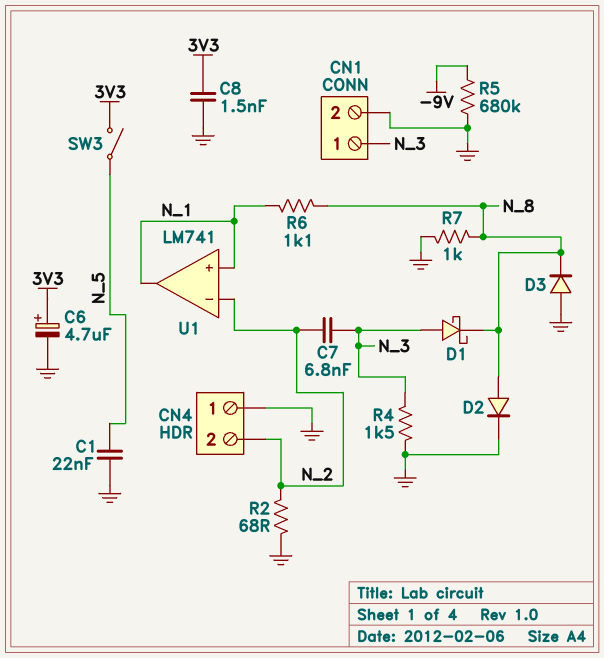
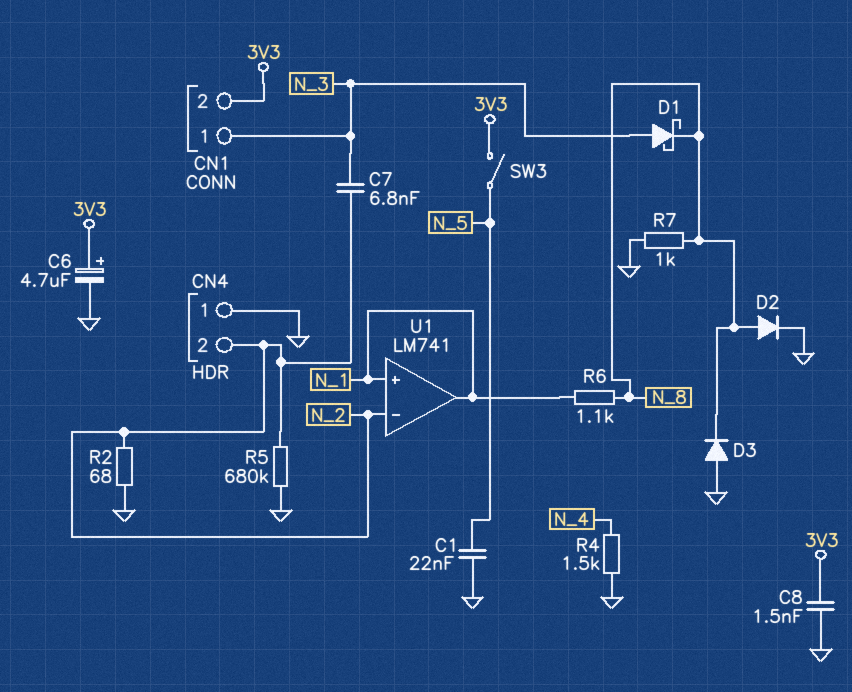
CN1 pin 2: GND -> 3V3
R4: 1.5k (GND, N_3) -> 1.5k (GND, N_4)
R5: 680k (-9V, GND) -> 680k (GND, N_2)

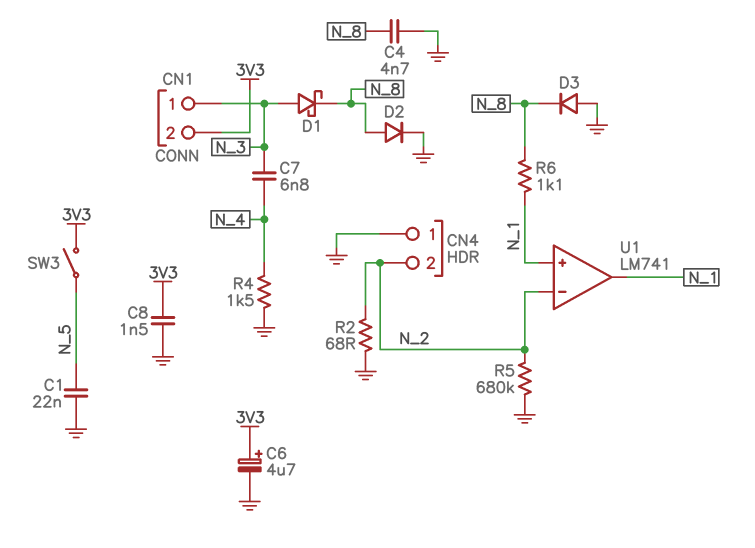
C4: none -> 4.7nF (GND, N_8)
C7: 6.8nF (N_2, N_3) -> 6.8nF (N_3, N_4)
R7: 1k (GND, N_8) -> none

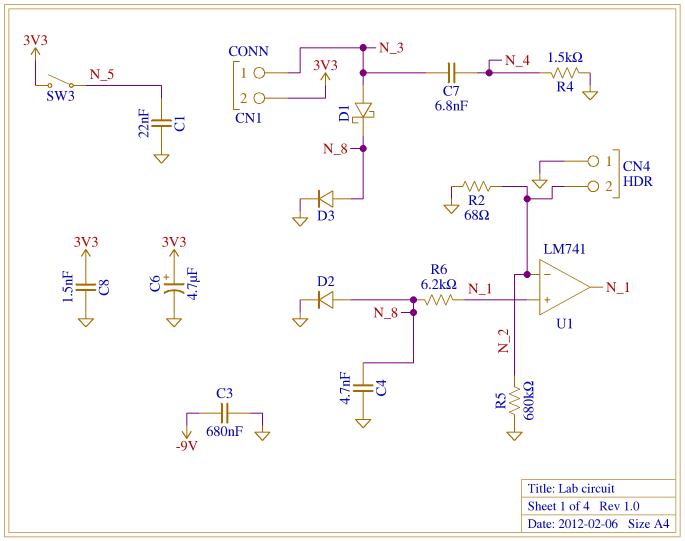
C3: none -> 680nF (-9V, GND)
D3: diode (A GND, K N_8) -> diode (A N_8, K GND)
R6: 1.1k (N_1, N_8) -> 6.2k (N_1, N_8)

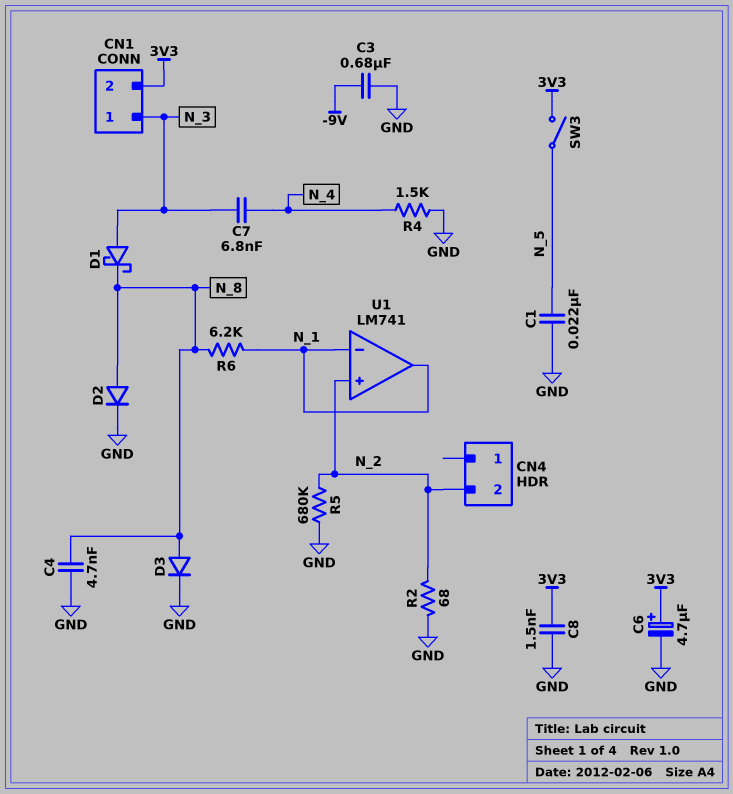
CN4 pin 1: GND -> none
U1 pin in+: N_1 -> N_2
U1 pin in-: N_2 -> N_1

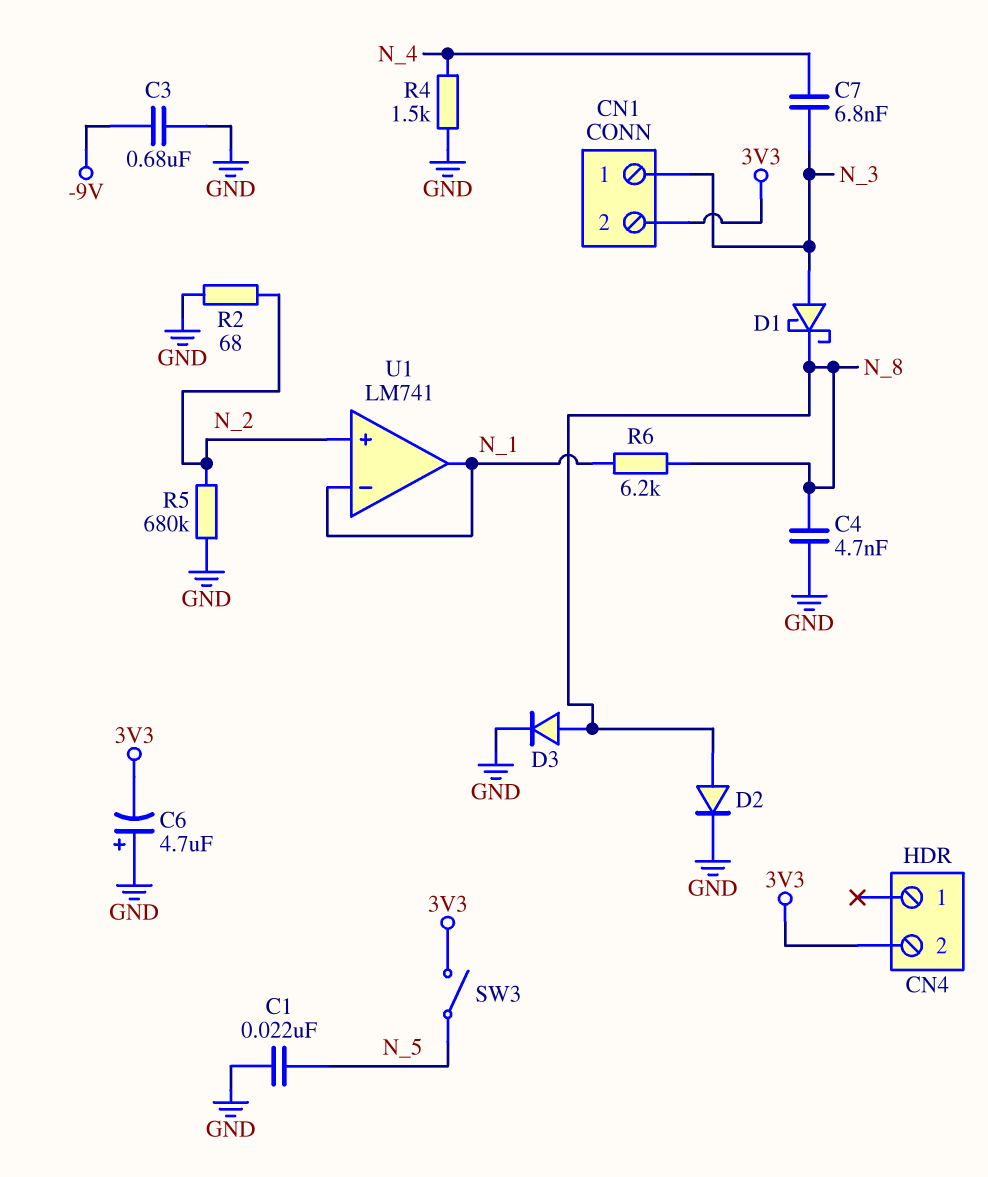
C6: 4.7uF (plus 3V3, minus GND) -> 4.7uF (plus GND, minus 3V3)
C8: 1.5nF (3V3, GND) -> none
CN4 pin 2: N_2 -> 3V3

